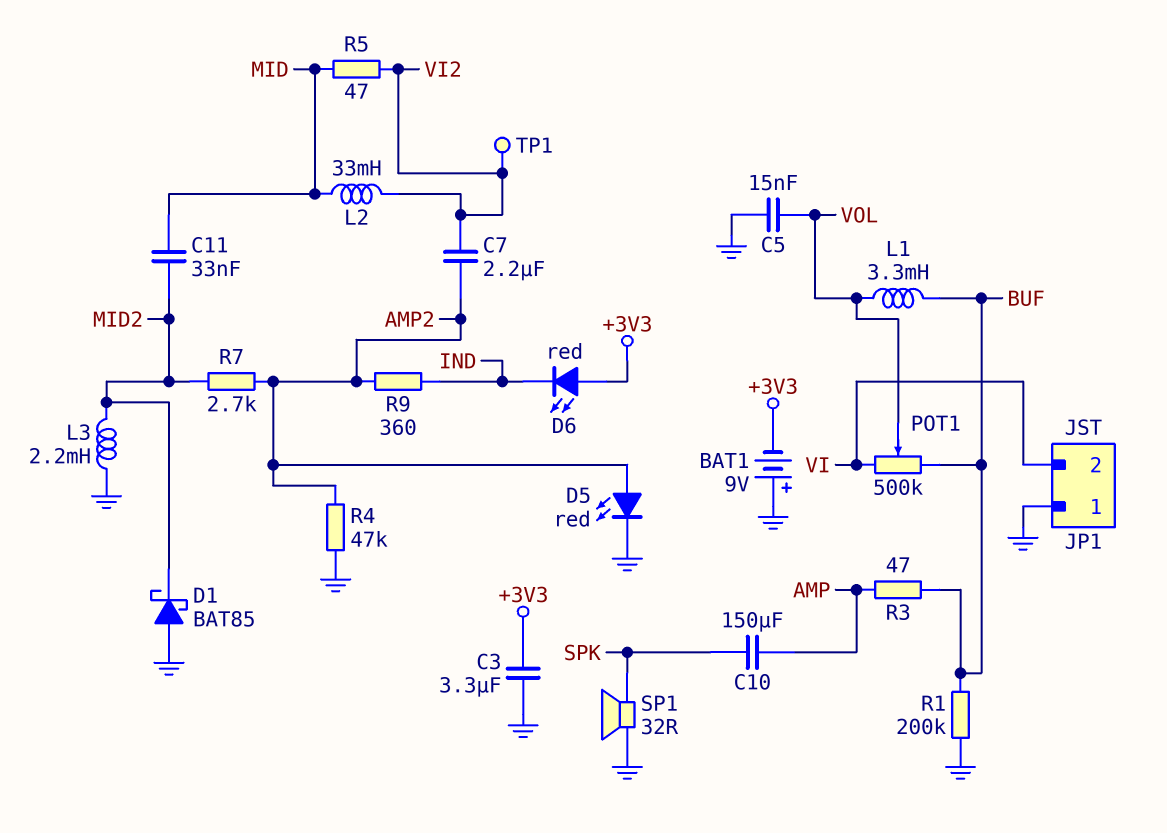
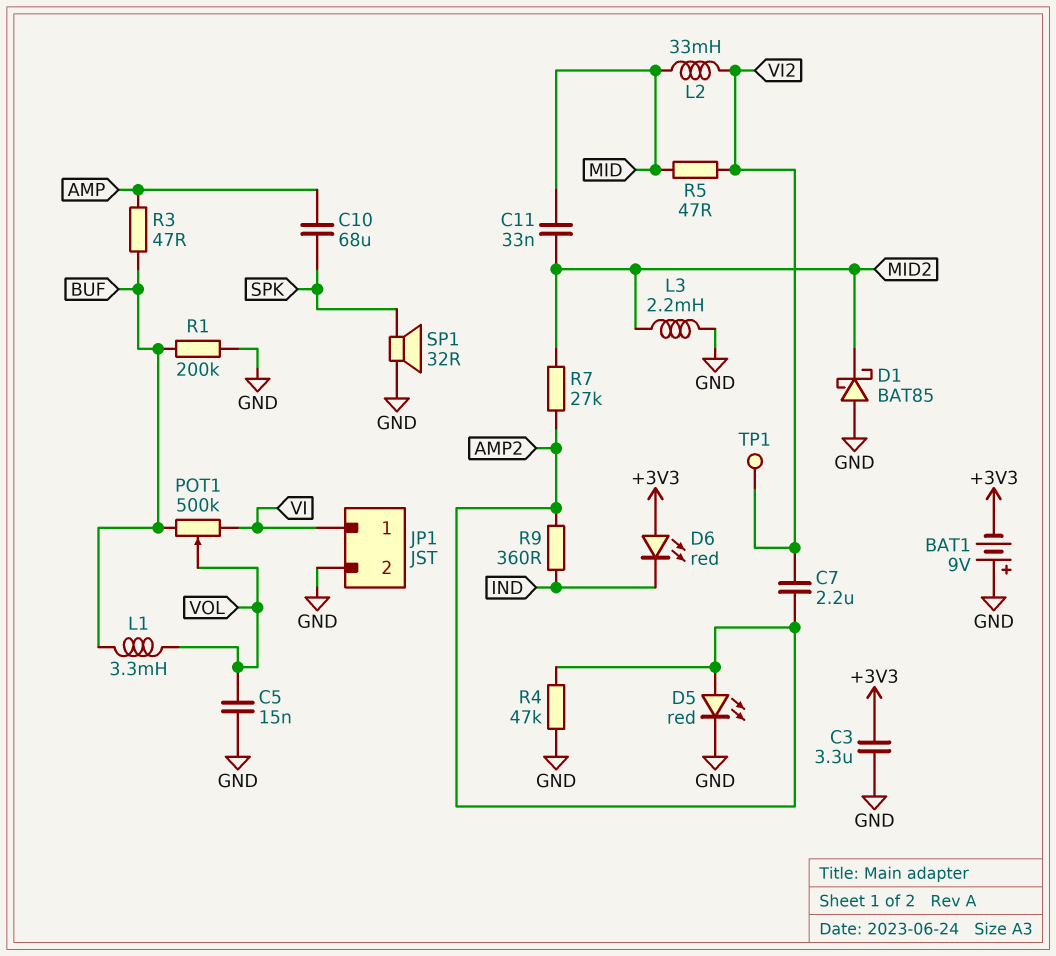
C10: 150uF (AMP, SPK) -> 68uF (AMP, SPK)
JP1 pin 1: GND -> VI
JP1 pin 2: VI -> GND
R7: 2.7k (AMP2, MID2) -> 27k (AMP2, MID2)

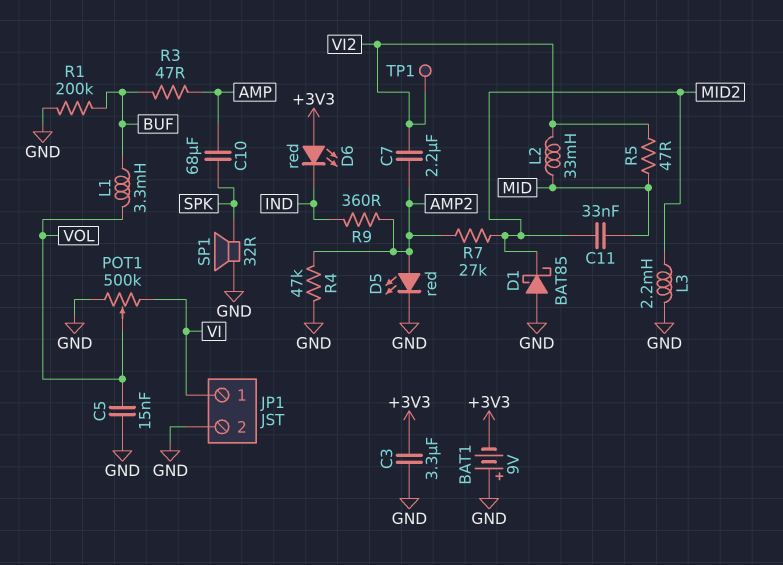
POT1: 500k (BUF, VI, wiper VOL) -> 500k (GND, VI, wiper VOL)

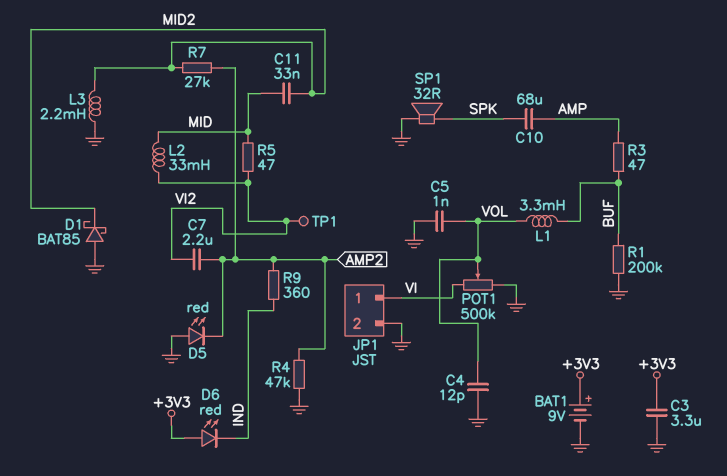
BAT1: 9V (plus GND, minus +3V3) -> 9V (plus +3V3, minus GND)
C4: none -> 12pF (GND, VOL)
C5: 15nF (GND, VOL) -> 1nF (GND, VOL)
D5: LED red (A AMP2, K GND) -> LED red (A GND, K AMP2)

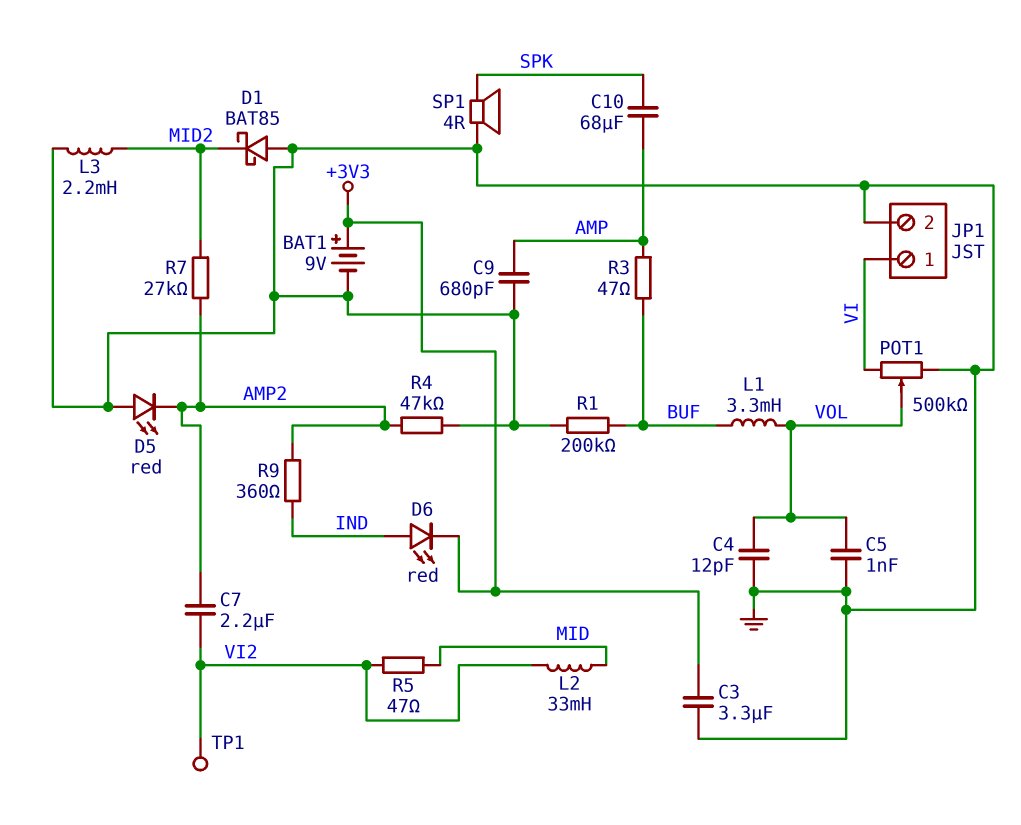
C9: none -> 680pF (AMP, GND)
C11: 33nF (MID, MID2) -> none
D6: LED red (A +3V3, K IND) -> LED red (A IND, K +3V3)
SP1: speaker 32R (GND, SPK) -> speaker 4R (GND, SPK)

